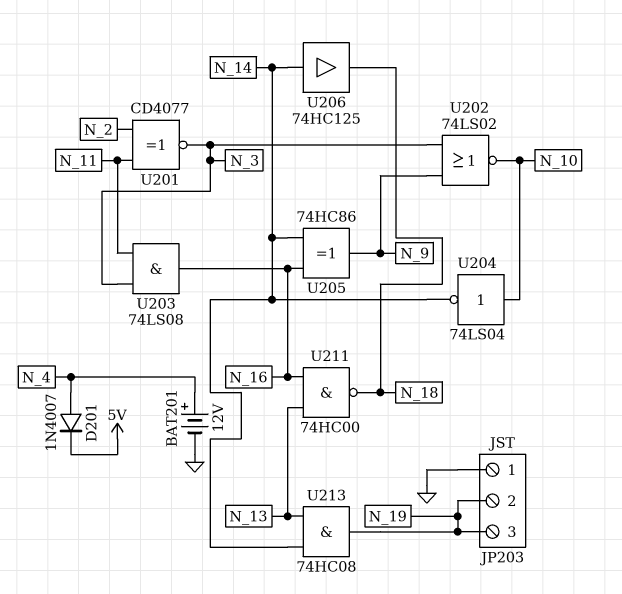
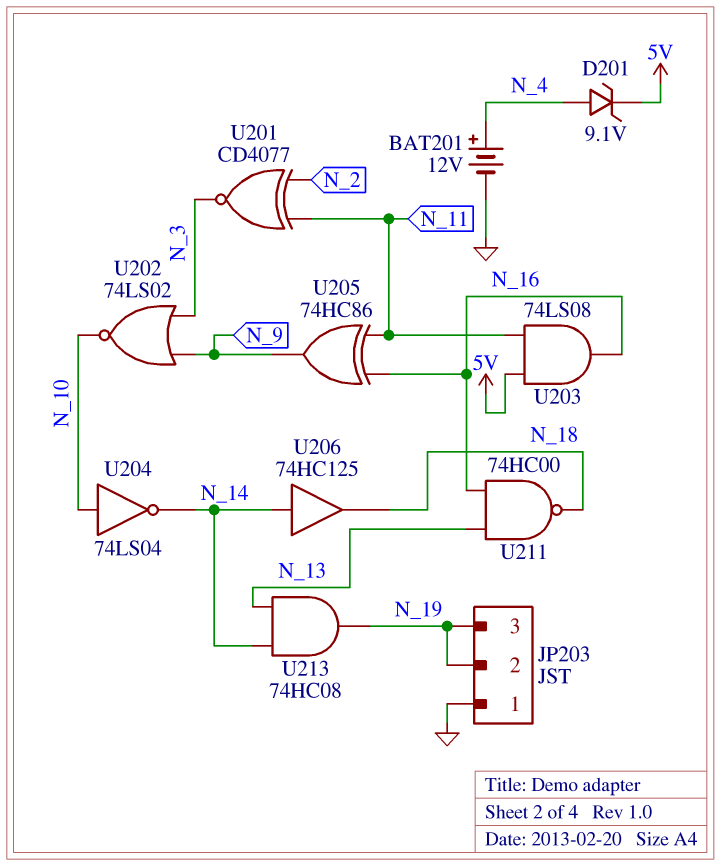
D201: diode 1N4007 (A N_4, K 5V) -> zener 9.1V (A N_4, K 5V)
U203: AND 74LS08 (in N_3, in N_11, out N_16) -> AND 74LS08 (in 5V, in N_11, out N_16)
U205: XOR 74HC86 (in N_14, in N_16, out N_9) -> XOR 74HC86 (in N_11, in N_16, out N_9)

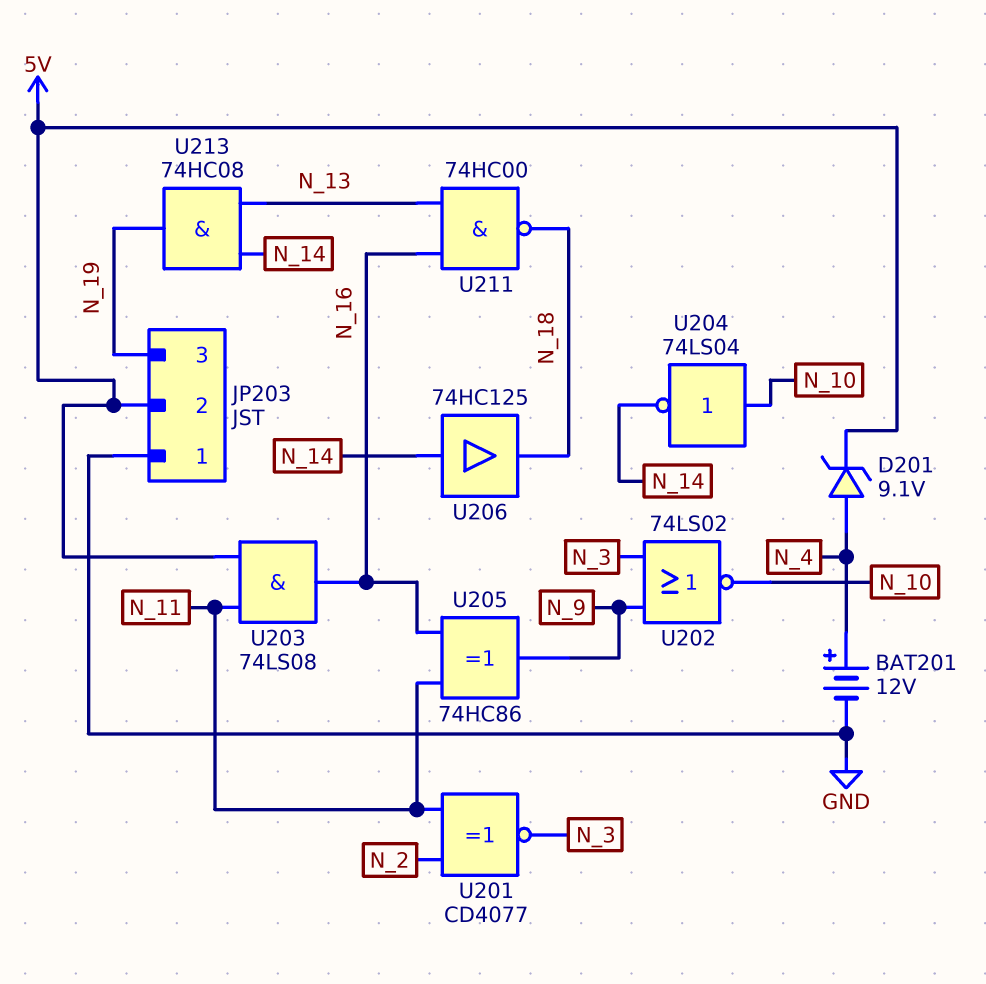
JP203 pin 2: N_19 -> 5V

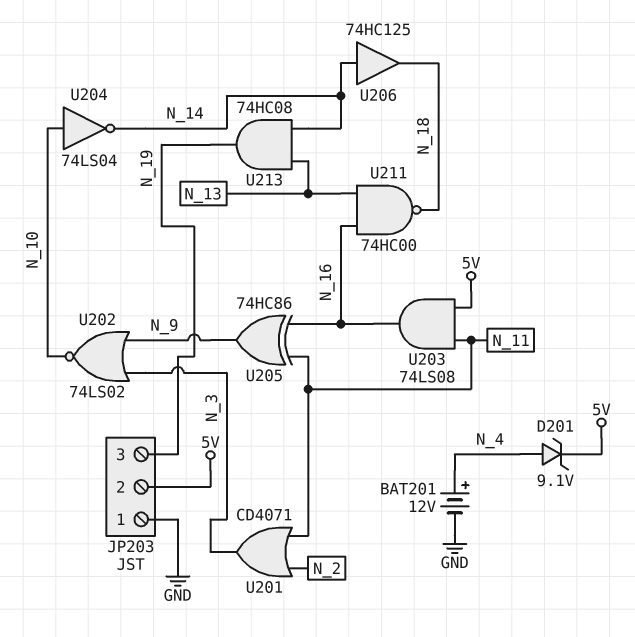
U201: XNOR CD4077 (in N_2, in N_11, out N_3) -> OR CD4071 (in N_2, in N_11, out N_3)

